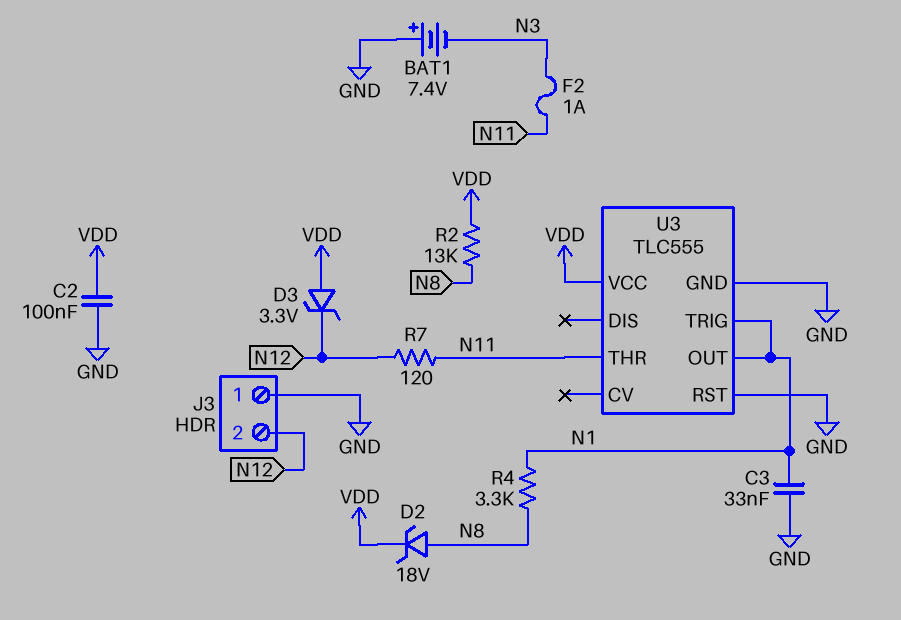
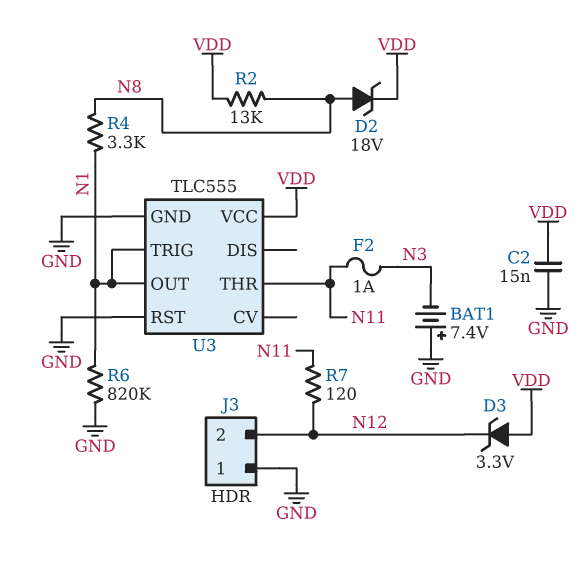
C2: 100nF (GND, VDD) -> 15nF (GND, VDD)
C3: 33nF (GND, N1) -> none
R6: none -> 820k (GND, N1)

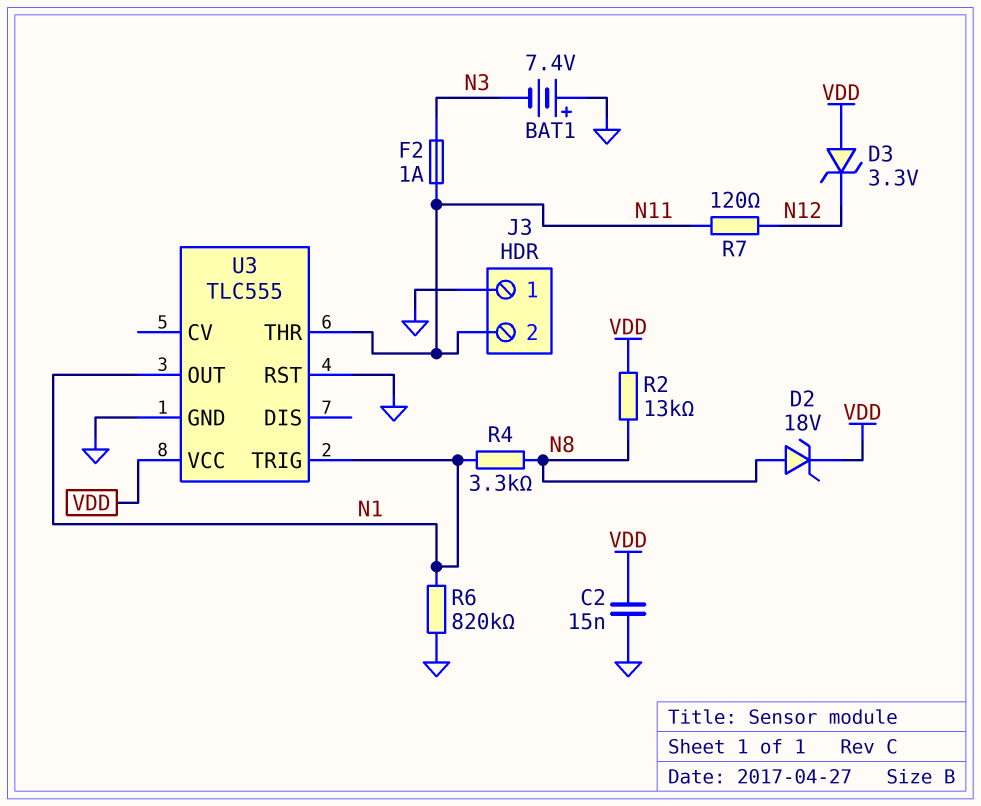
J3 pin 2: N12 -> N11

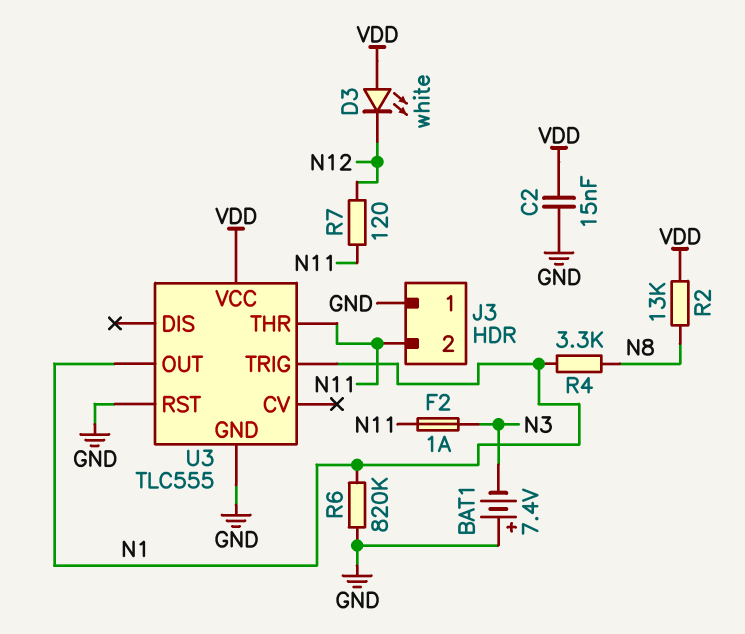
D2: zener 18V (A N8, K VDD) -> none
D3: zener 3.3V (A VDD, K N12) -> LED white (A VDD, K N12)

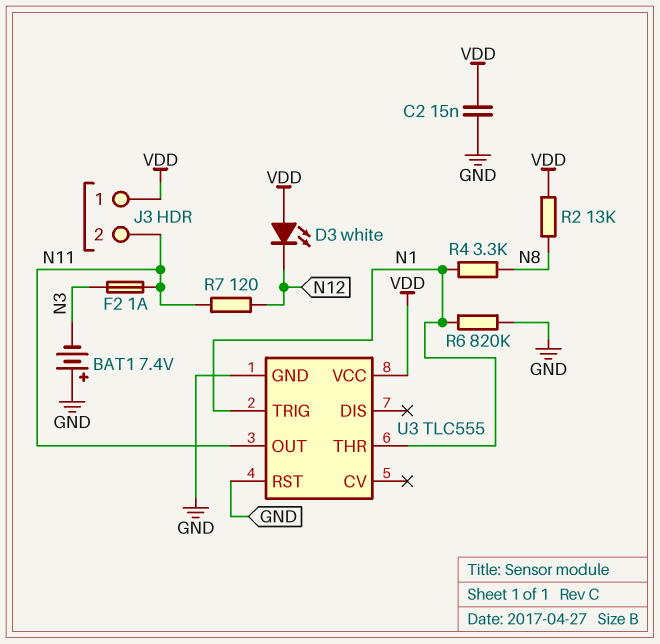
J3 pin 1: GND -> VDD
U3 pin OUT: N1 -> N11
U3 pin THR: N11 -> N1

